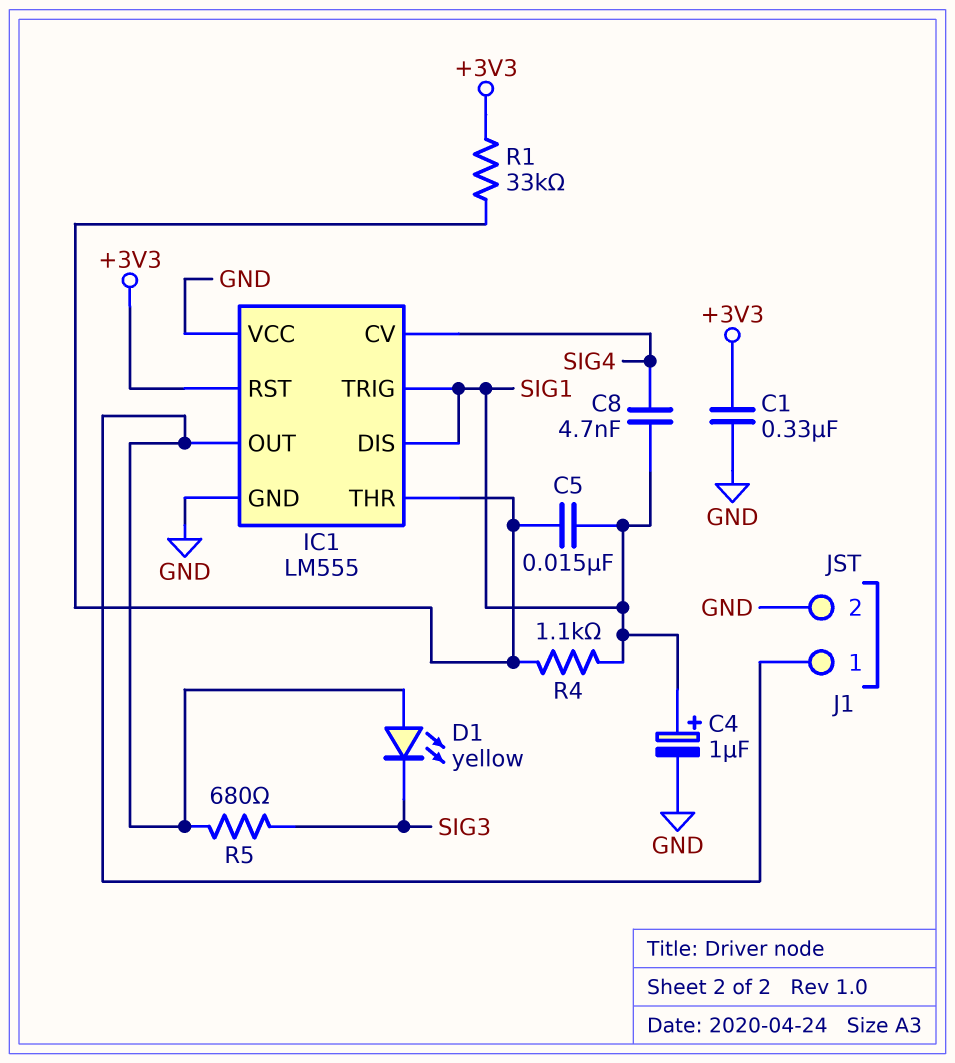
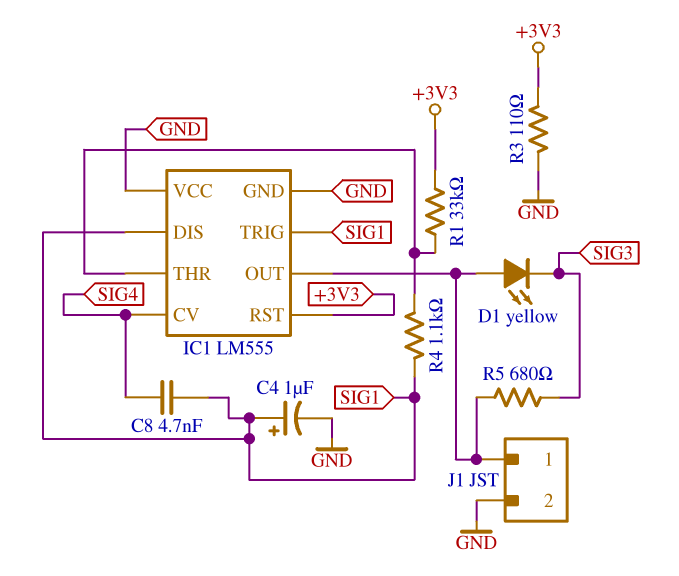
C1: 330nF (+3V3, GND) -> none
C5: 15nF (IC1/THR, SIG1) -> none
R3: none -> 110 (+3V3, GND)

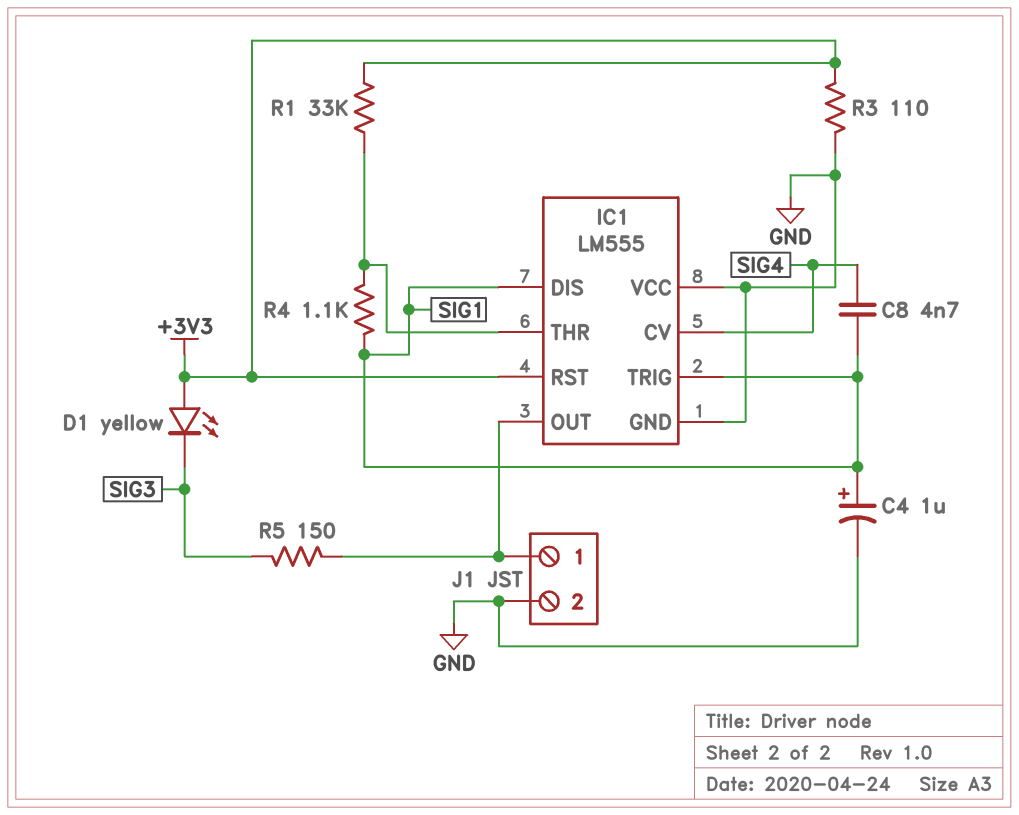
D1: LED yellow (A IC1/OUT, K SIG3) -> LED yellow (A +3V3, K SIG3)
R5: 680 (IC1/OUT, SIG3) -> 150 (IC1/OUT, SIG3)

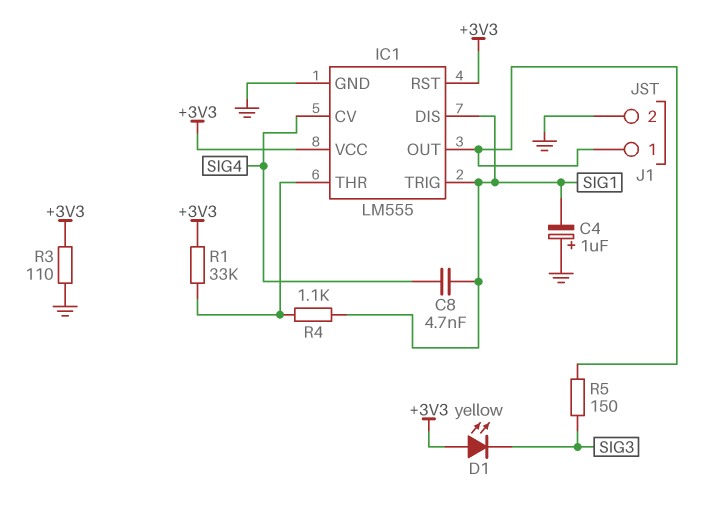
C4: 1uF (plus SIG1, minus GND) -> 1uF (plus GND, minus SIG1)
IC1 pin VCC: GND -> +3V3

